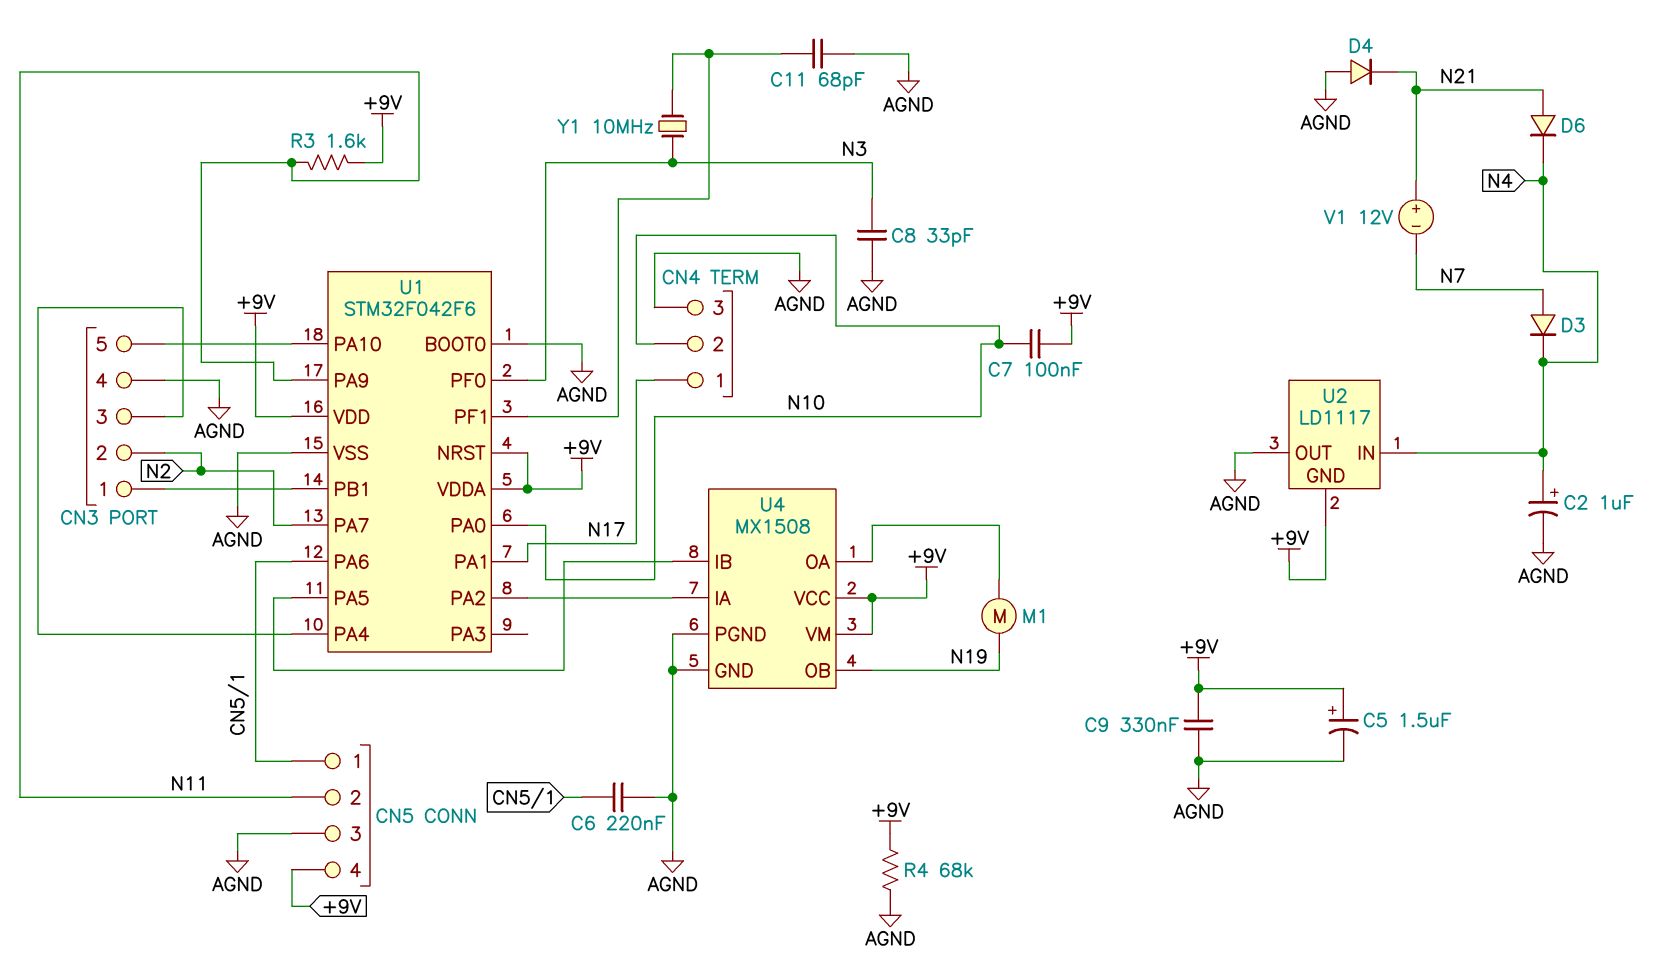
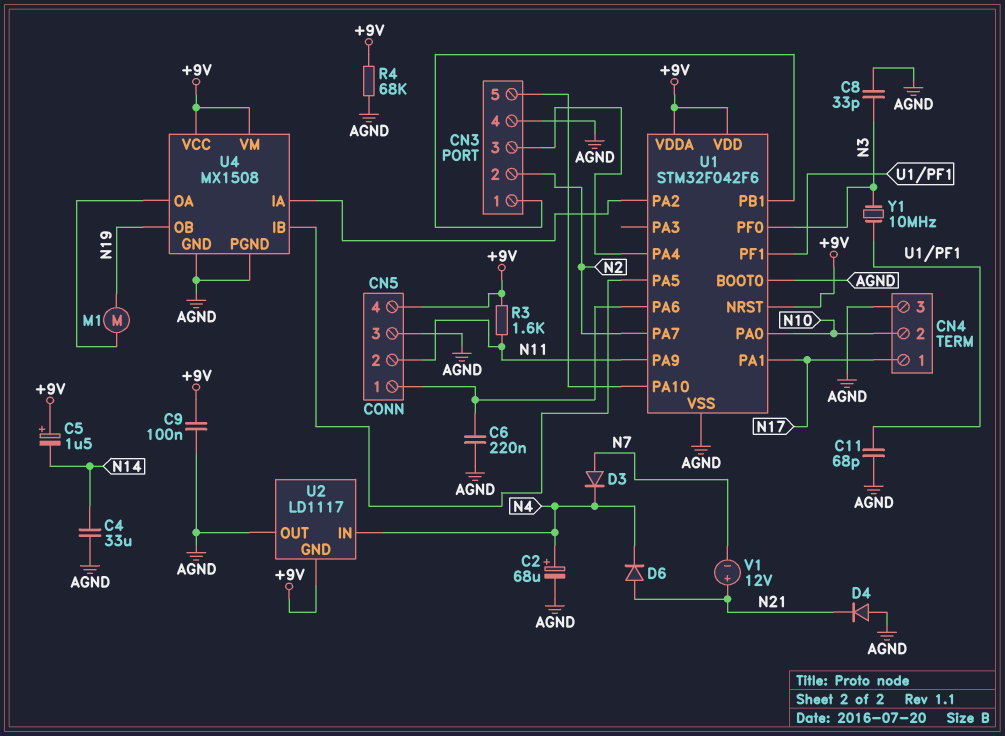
C2: 1uF (plus N4, minus AGND) -> 68uF (plus N4, minus AGND)
C4: none -> 33uF (AGND, N14)
C5: 1.5uF (plus +9V, minus AGND) -> 1.5uF (plus +9V, minus N14)
C7: 100nF (+9V, N10) -> none
C9: 330nF (+9V, AGND) -> 100nF (+9V, AGND)

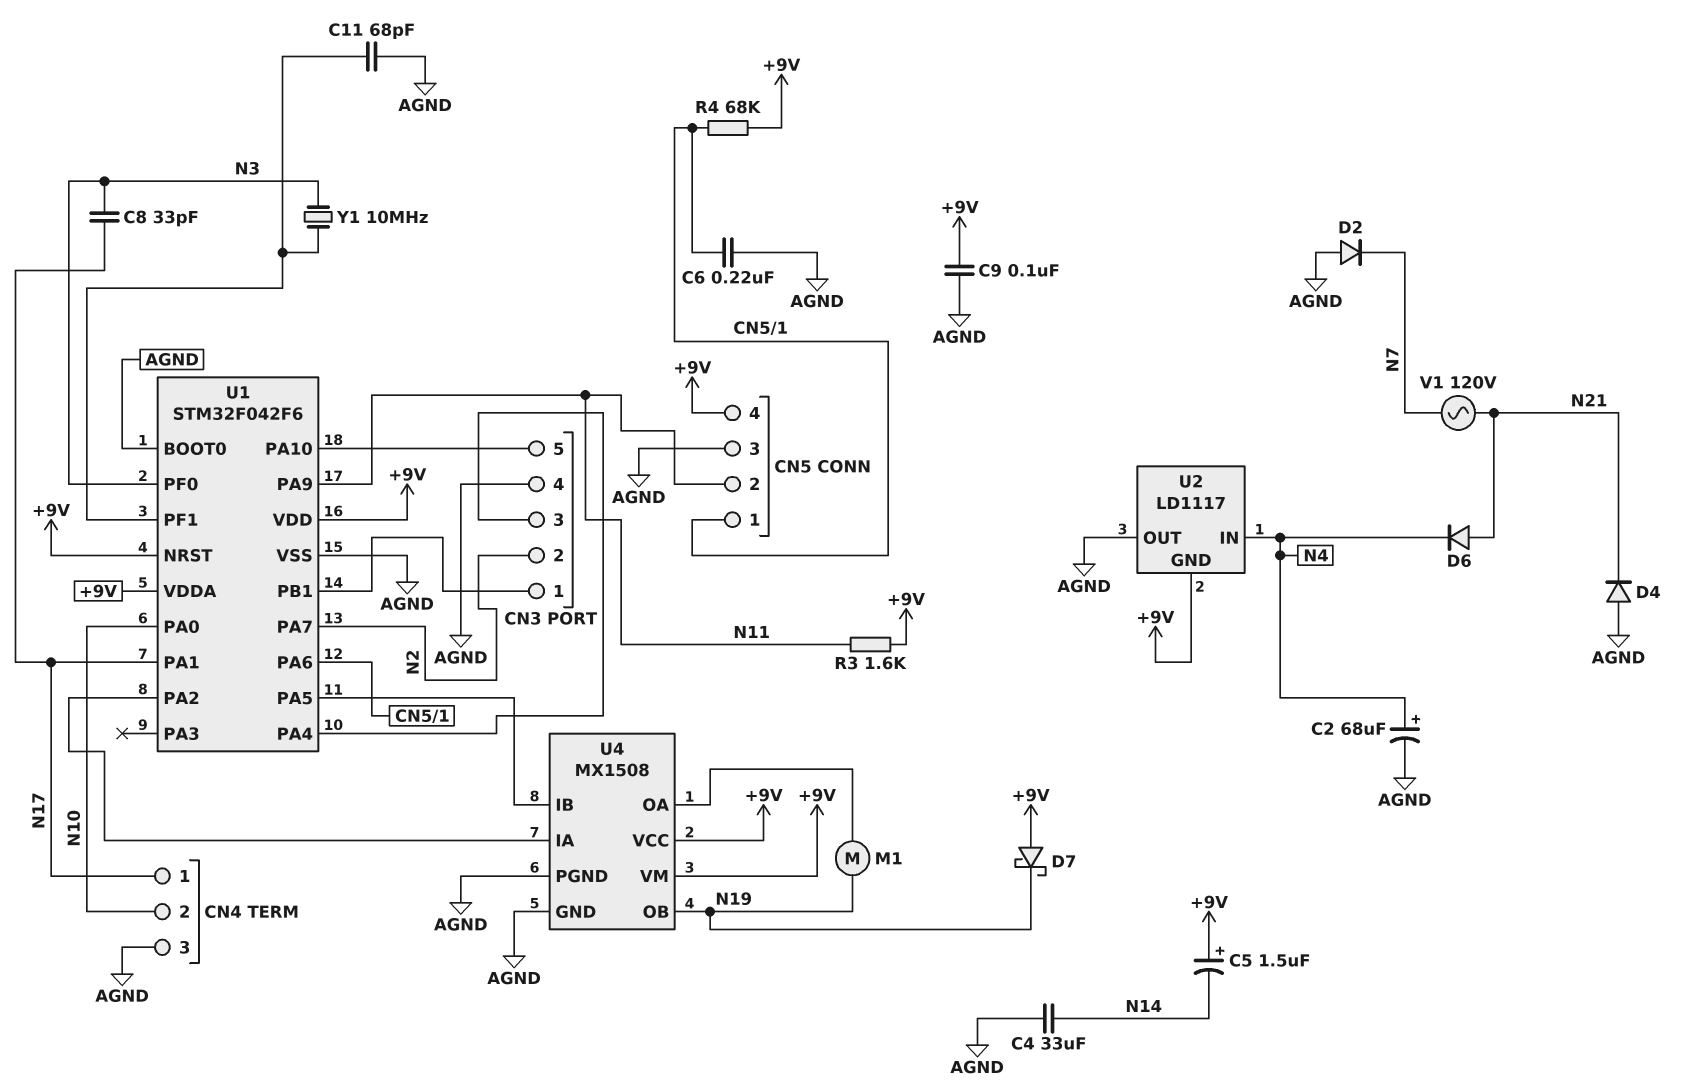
C8: 33pF (AGND, N3) -> 33pF (N3, N17)
D2: none -> diode (A AGND, K N7)
D3: diode (A N7, K N4) -> none
D7: none -> schottky (A +9V, K N19)
R4: 68k (+9V, AGND) -> 68k (+9V, CN5/1)
V1: 12V (plus N21, minus N7) -> AC 120V (N7, N21)

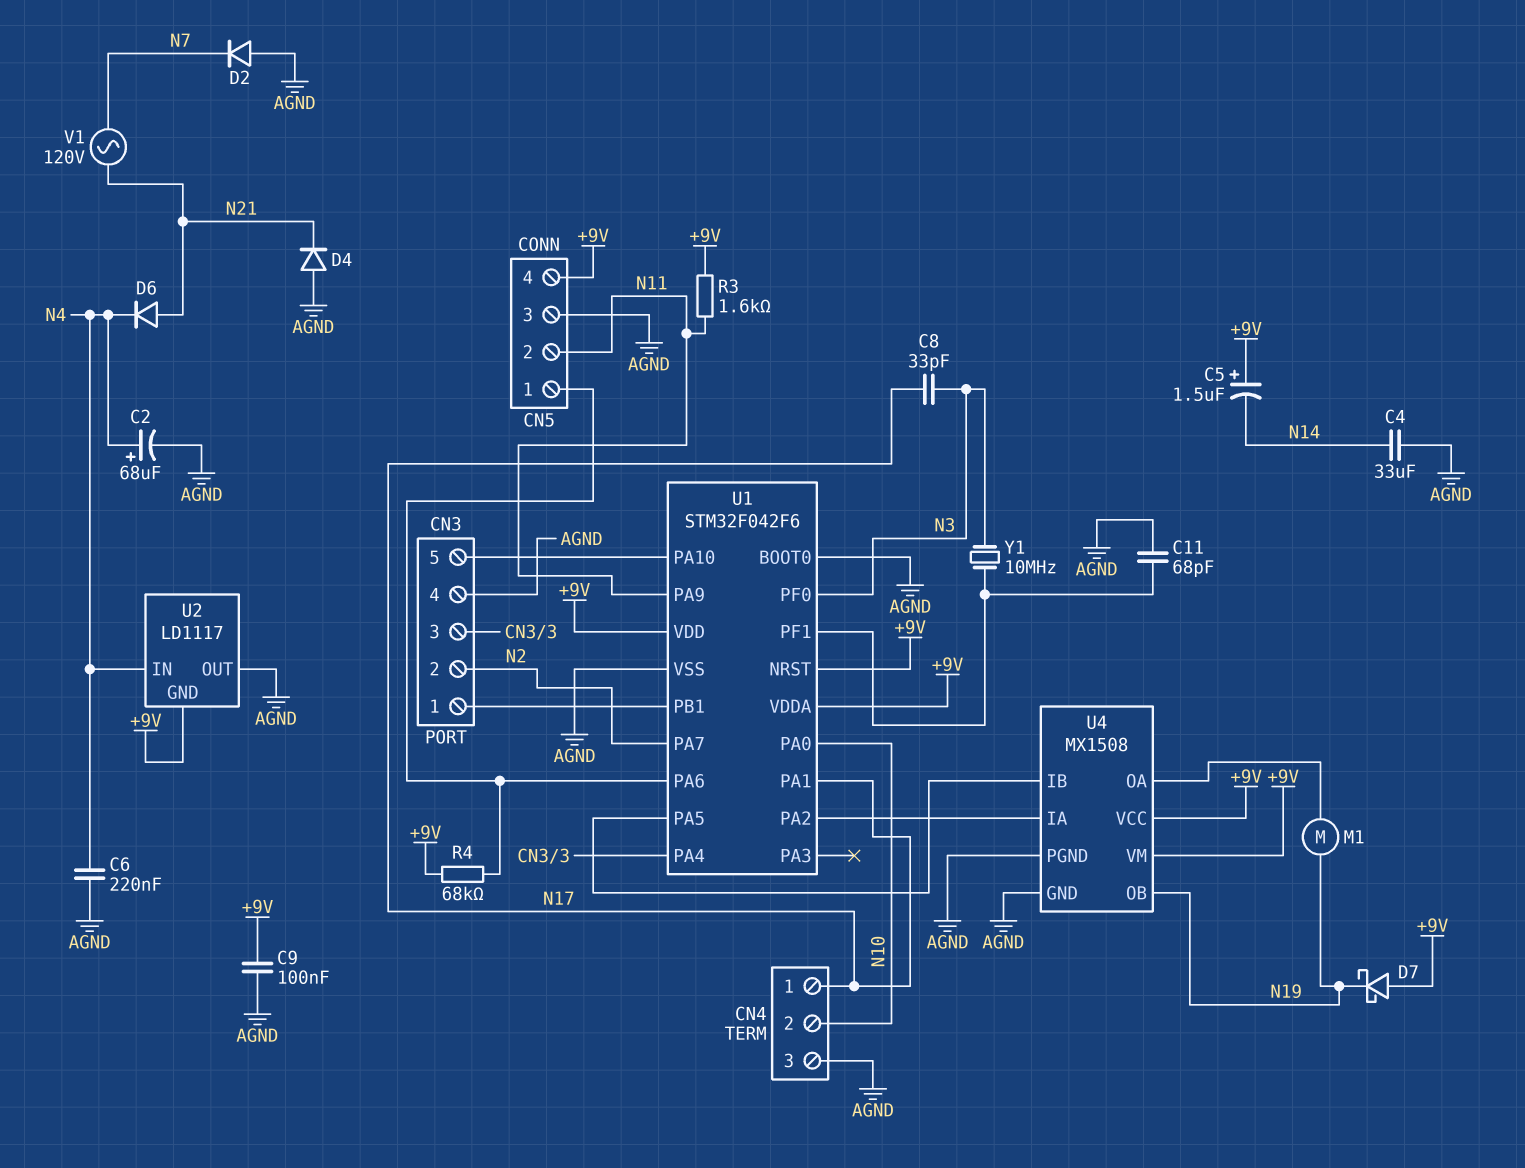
C6: 220nF (AGND, CN5/1) -> 220nF (AGND, N4)

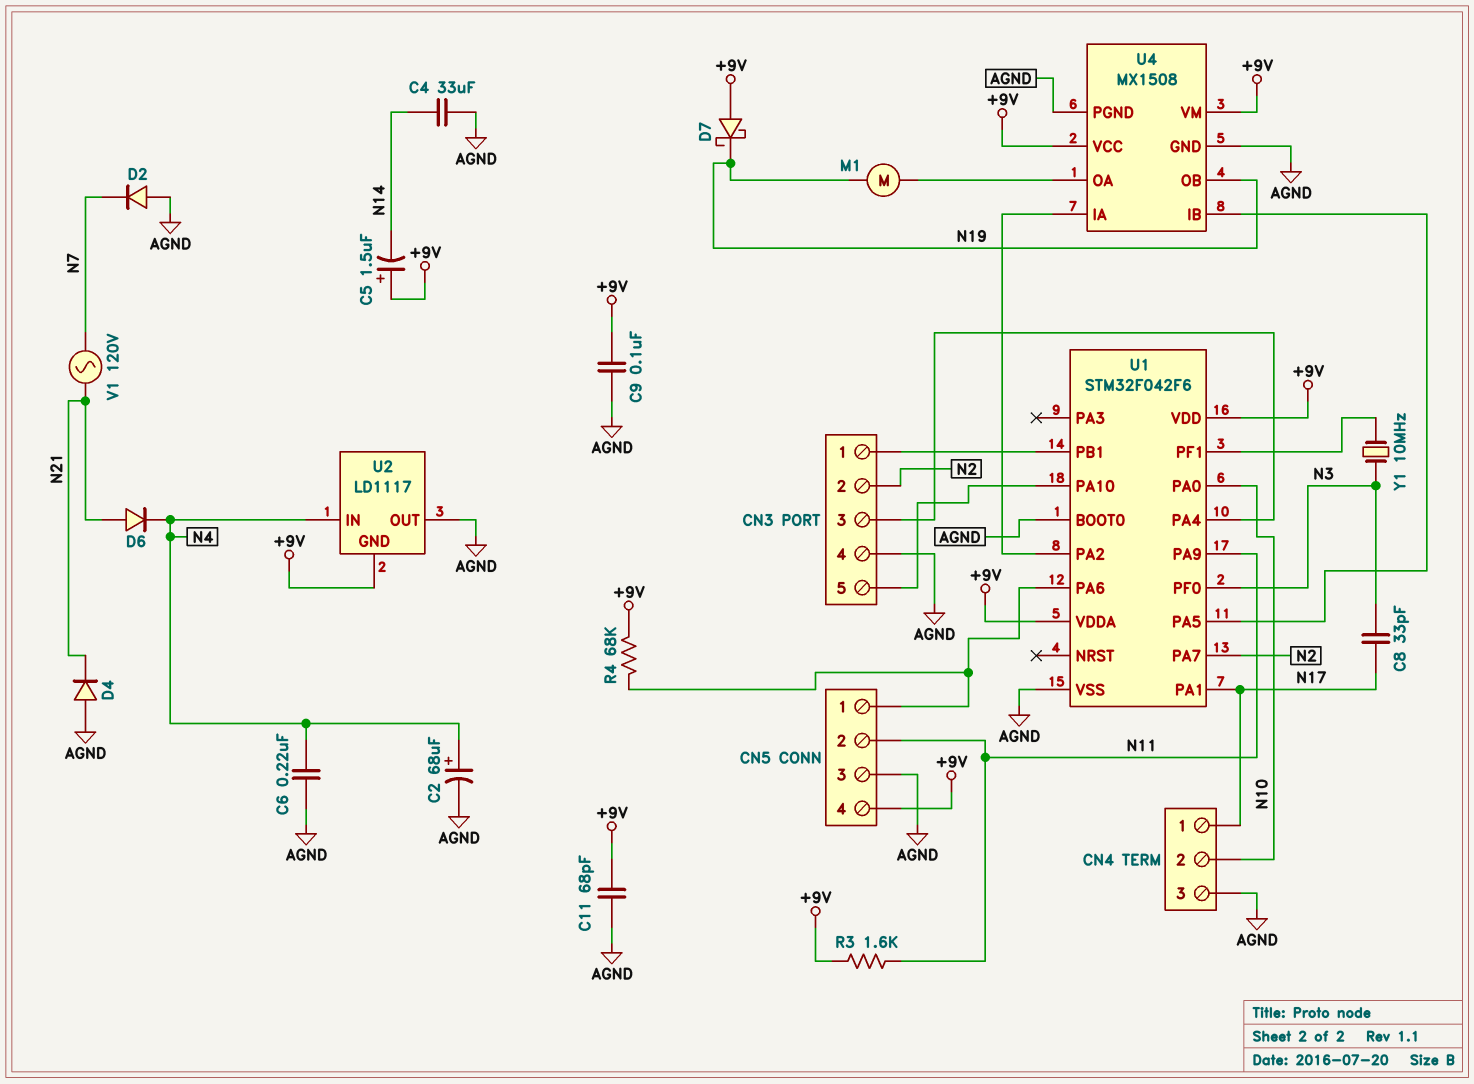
C11: 68pF (AGND, U1/PF1) -> 68pF (+9V, AGND)
U1 pin NRST: +9V -> none

